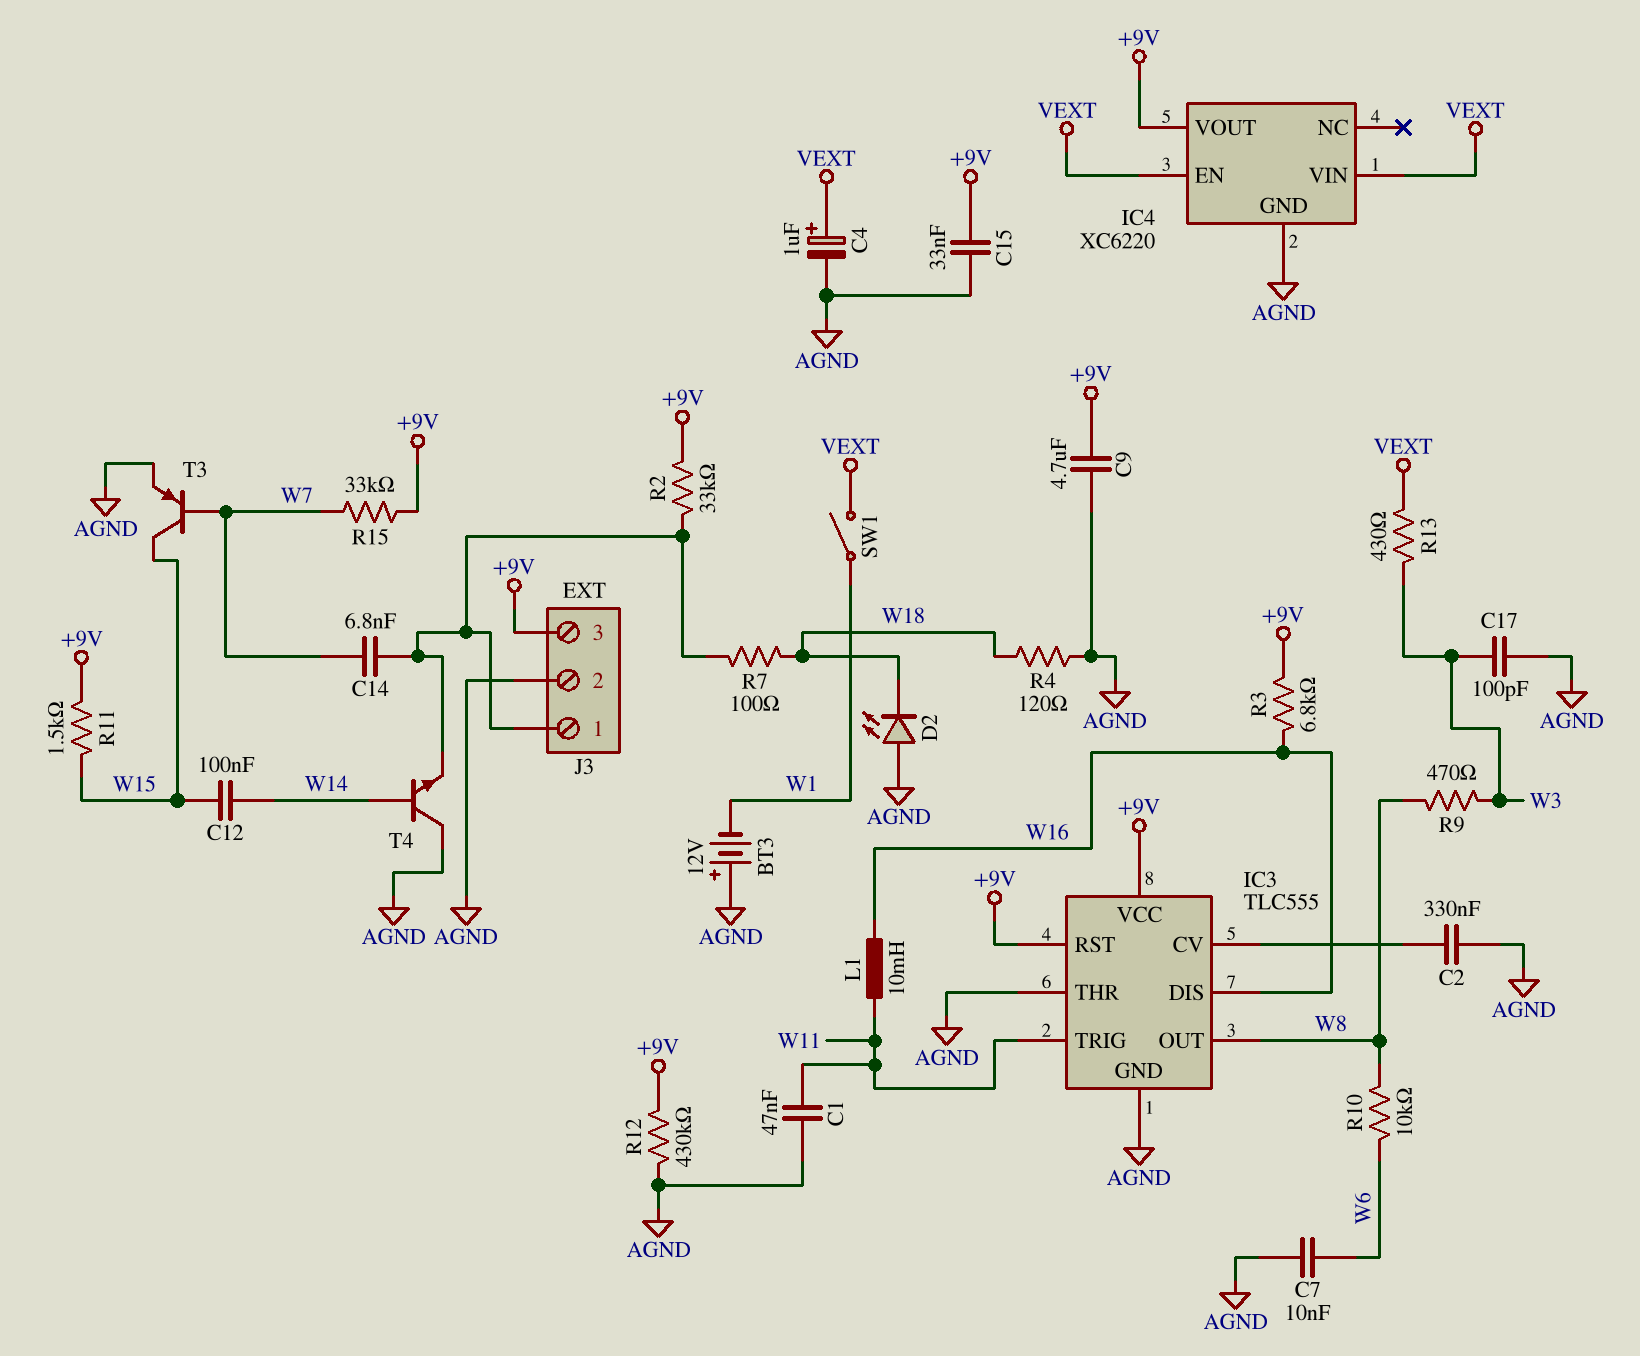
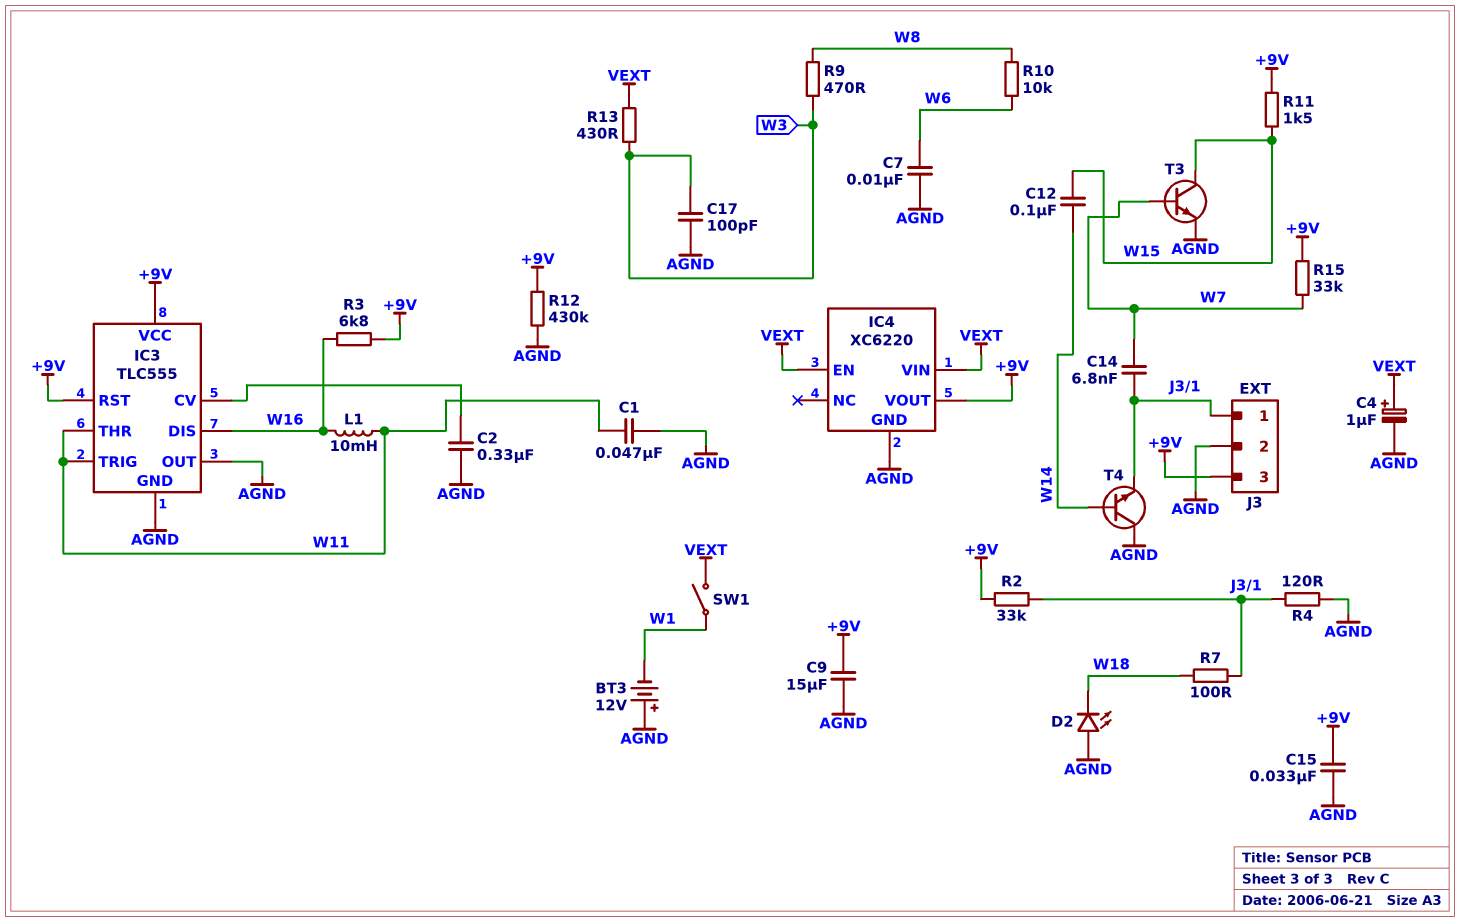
C9: 4.7uF (+9V, AGND) -> 15uF (+9V, AGND)
IC3 pin OUT: W8 -> AGND
IC3 pin THR: AGND -> W11
R4: 120 (AGND, W18) -> 120 (AGND, J3/1)
T3: PNP (B W7, C W15, E AGND) -> NPN (B W7, C W15, E AGND)

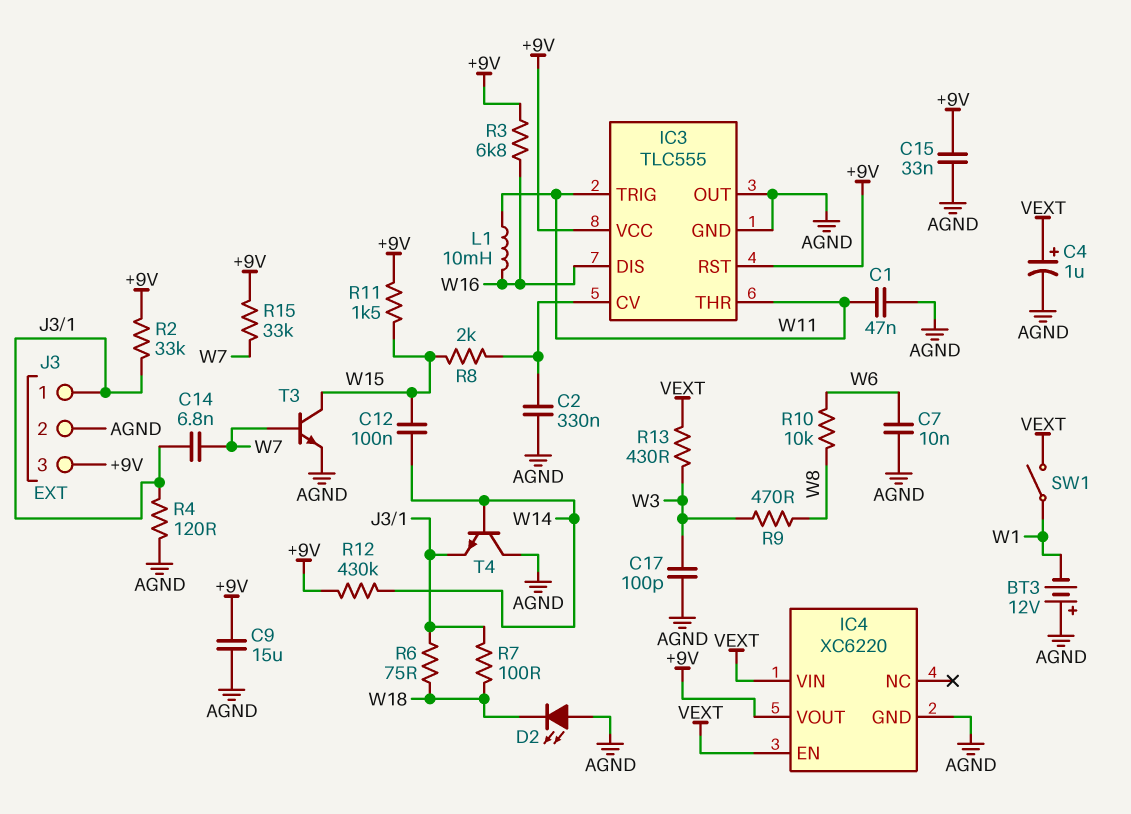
R6: none -> 75 (J3/1, W18)
R8: none -> 2k (IC3/CV, W15)
R12: 430k (+9V, AGND) -> 430k (+9V, W14)

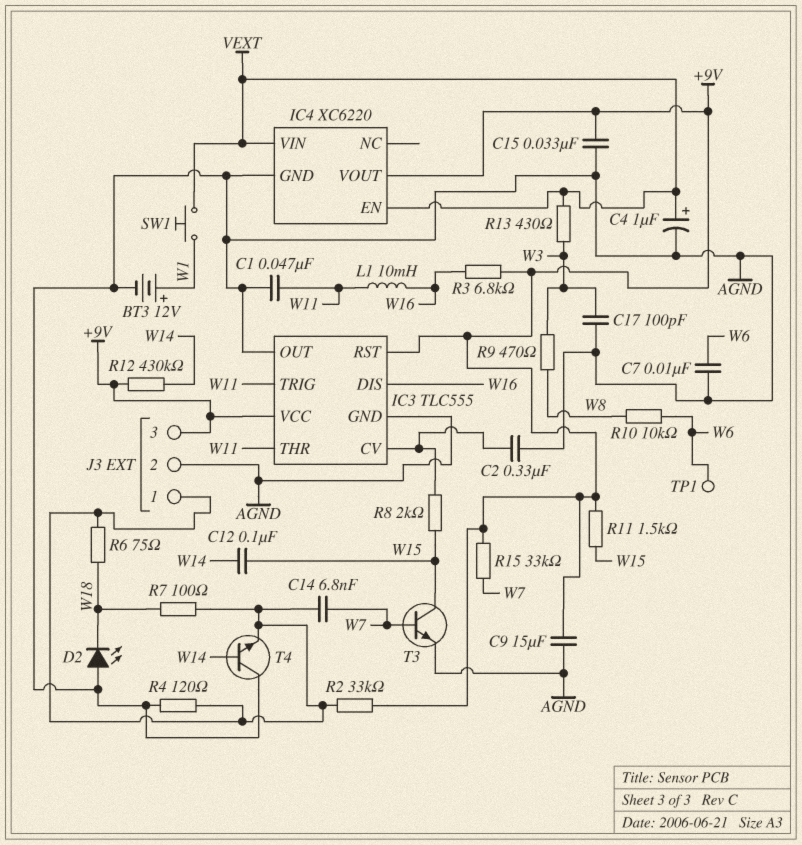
BT3: 12V (plus AGND, minus W1) -> 12V (plus W1, minus AGND)
SW1: switch (VEXT, W1) -> button (VEXT, W1)
TP1: none -> test point (W6)

